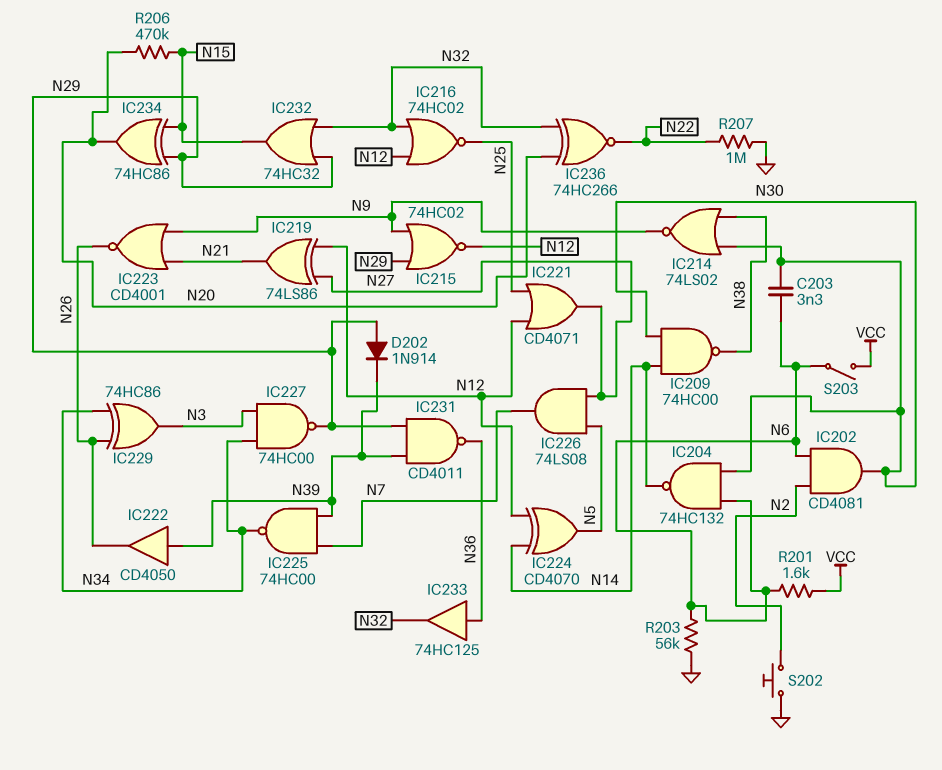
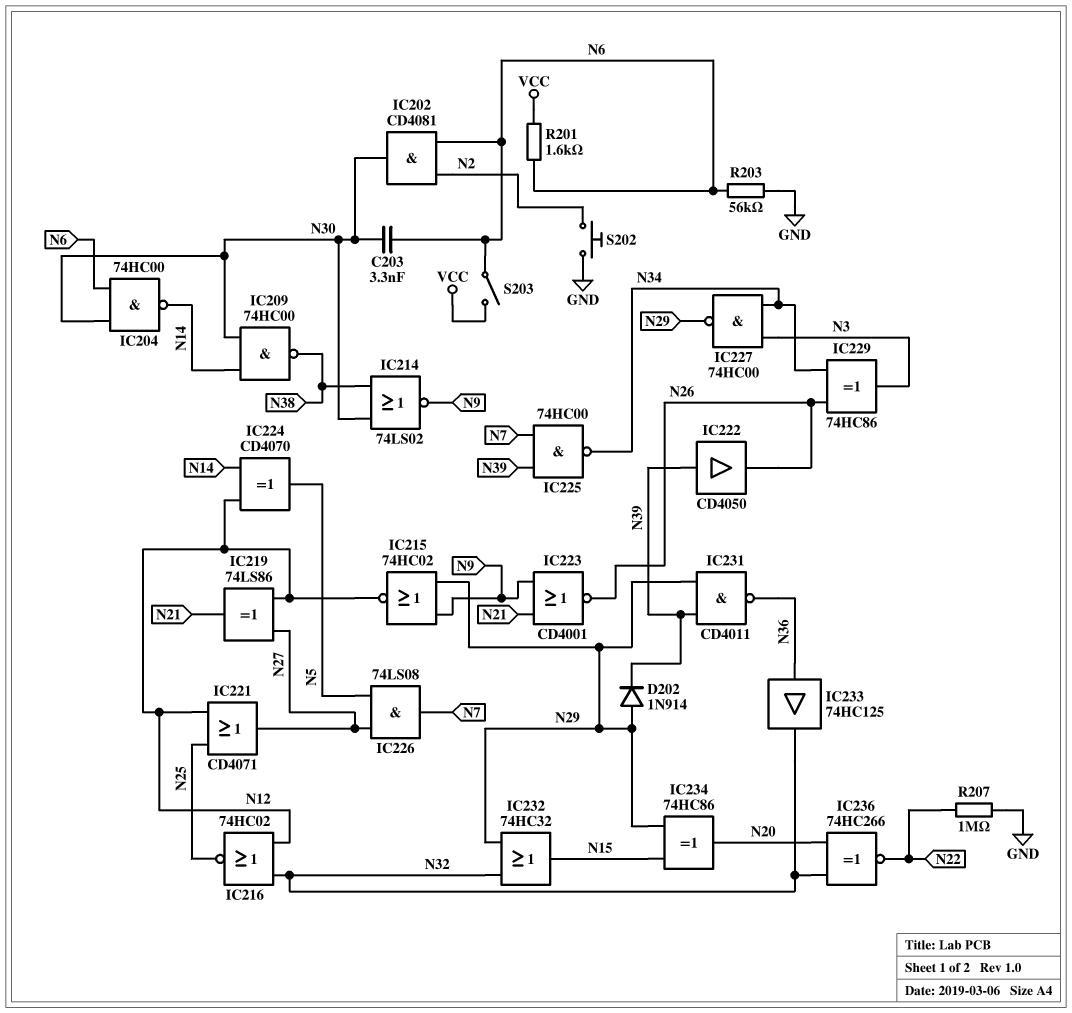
IC204: NAND 74HC132 (in N6, in N30, out N14) -> NAND 74HC00 (in N6, in N30, out N14)
R206: 470k (N15, N20) -> none

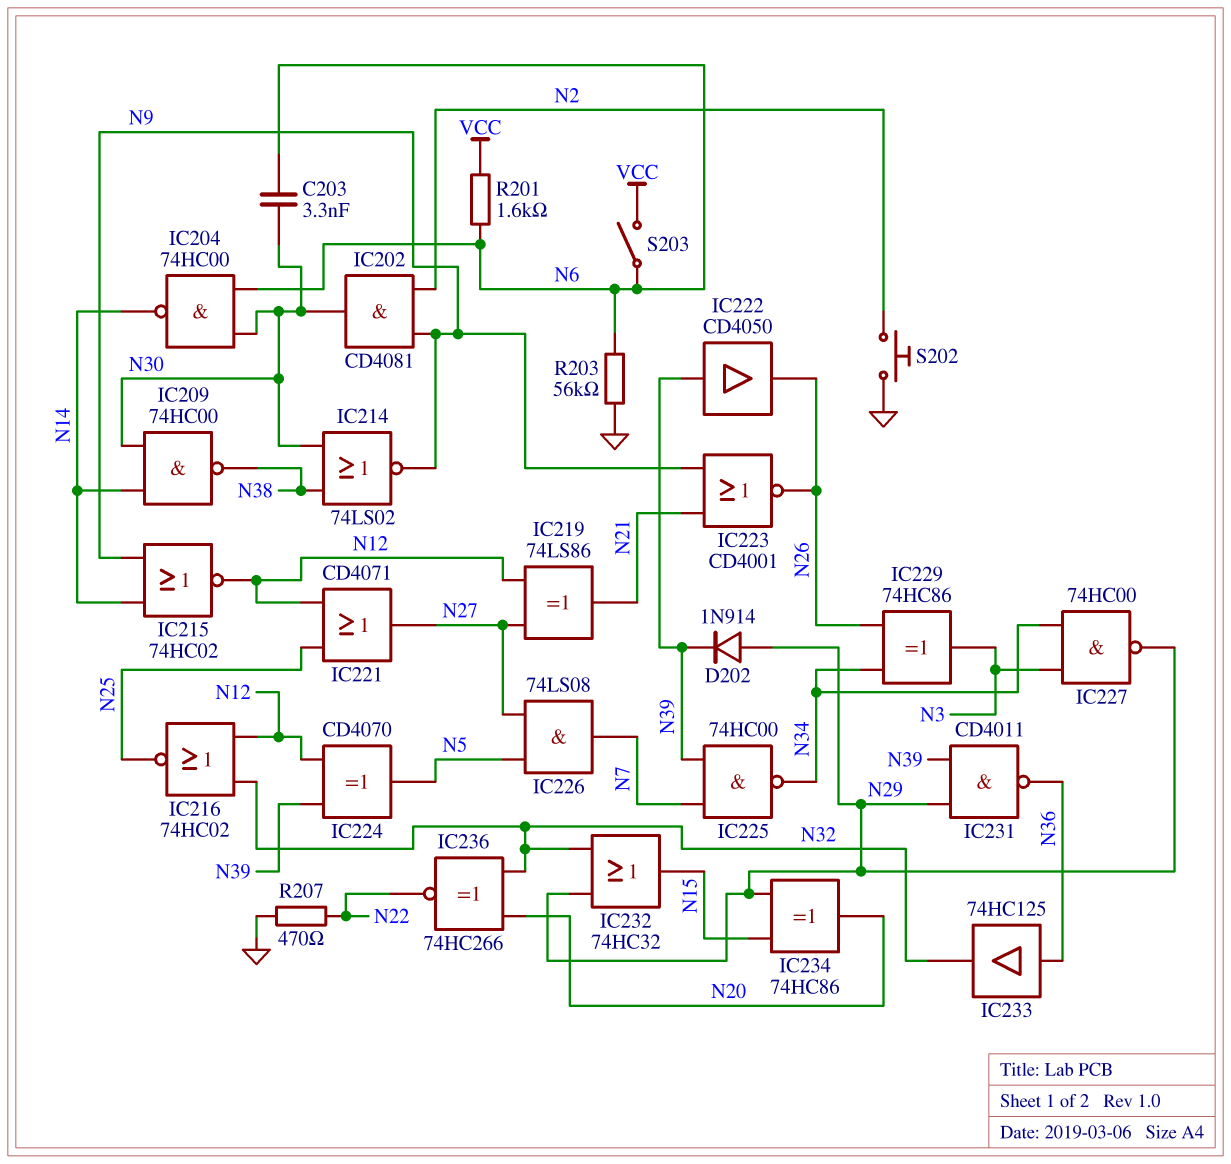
IC202: AND CD4081 (in N2, in N6, out N30) -> AND CD4081 (in N2, in N9, out N30)
IC215: NOR 74HC02 (in N9, in N29, out N12) -> NOR 74HC02 (in N9, in N14, out N12)
IC224: XOR CD4070 (in N12, in N14, out N5) -> XOR CD4070 (in N12, in N39, out N5)
R207: 1M (GND, N22) -> 470 (GND, N22)

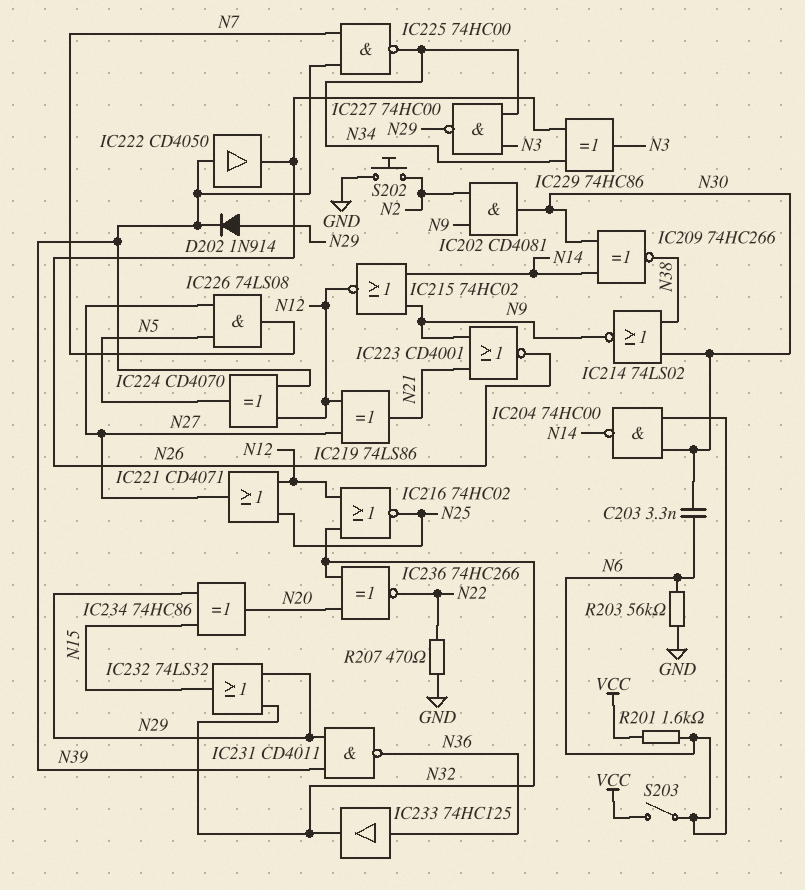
IC209: NAND 74HC00 (in N14, in N30, out N38) -> XNOR 74HC266 (in N14, in N30, out N38)
IC232: OR 74HC32 (in N29, in N32, out N15) -> OR 74LS32 (in N29, in N32, out N15)

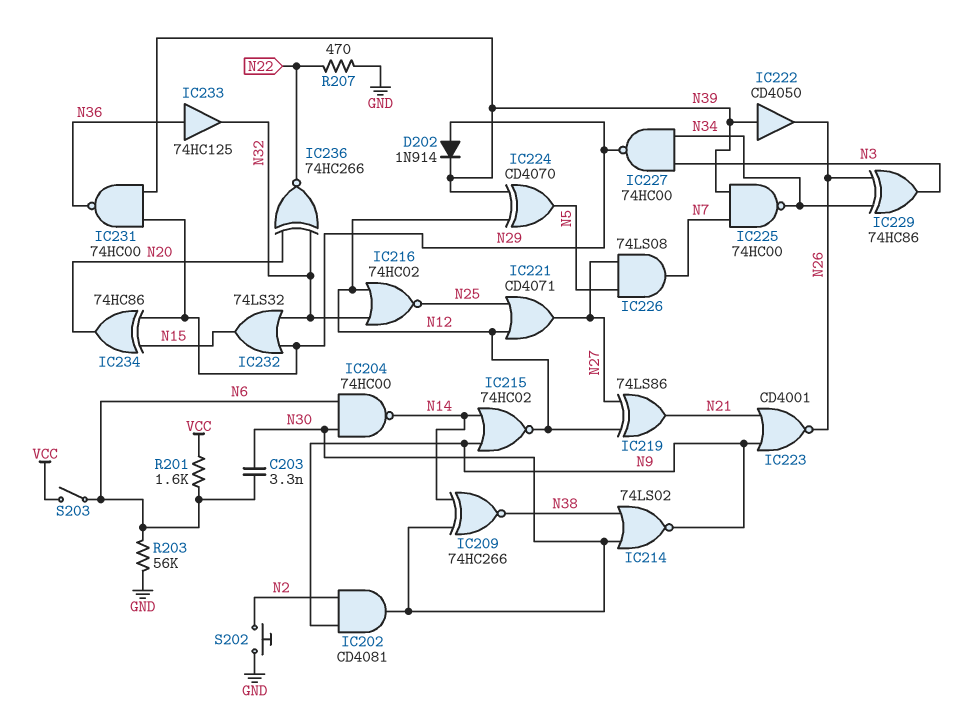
IC231: NAND CD4011 (in N29, in N39, out N36) -> NAND 74HC00 (in N29, in N39, out N36)

